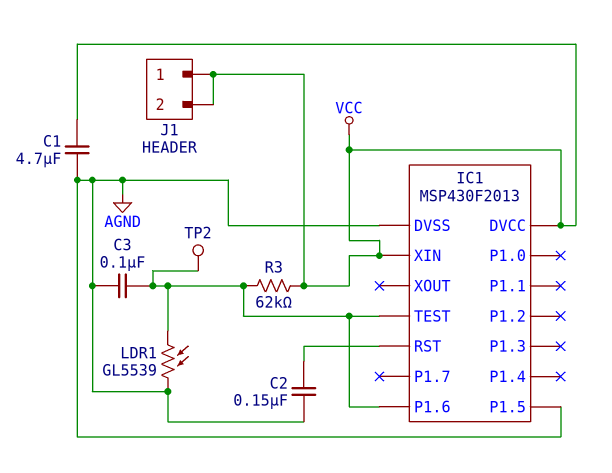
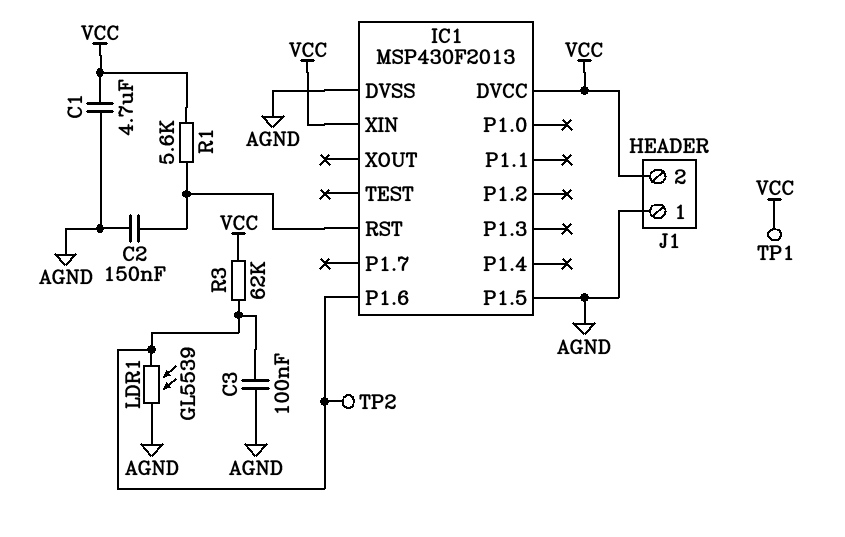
IC1 pin TEST: IC1/P1.6 -> none
J1 pin 1: VCC -> AGND
R1: none -> 5.6k (IC1/RST, VCC)
TP1: none -> test point (VCC)

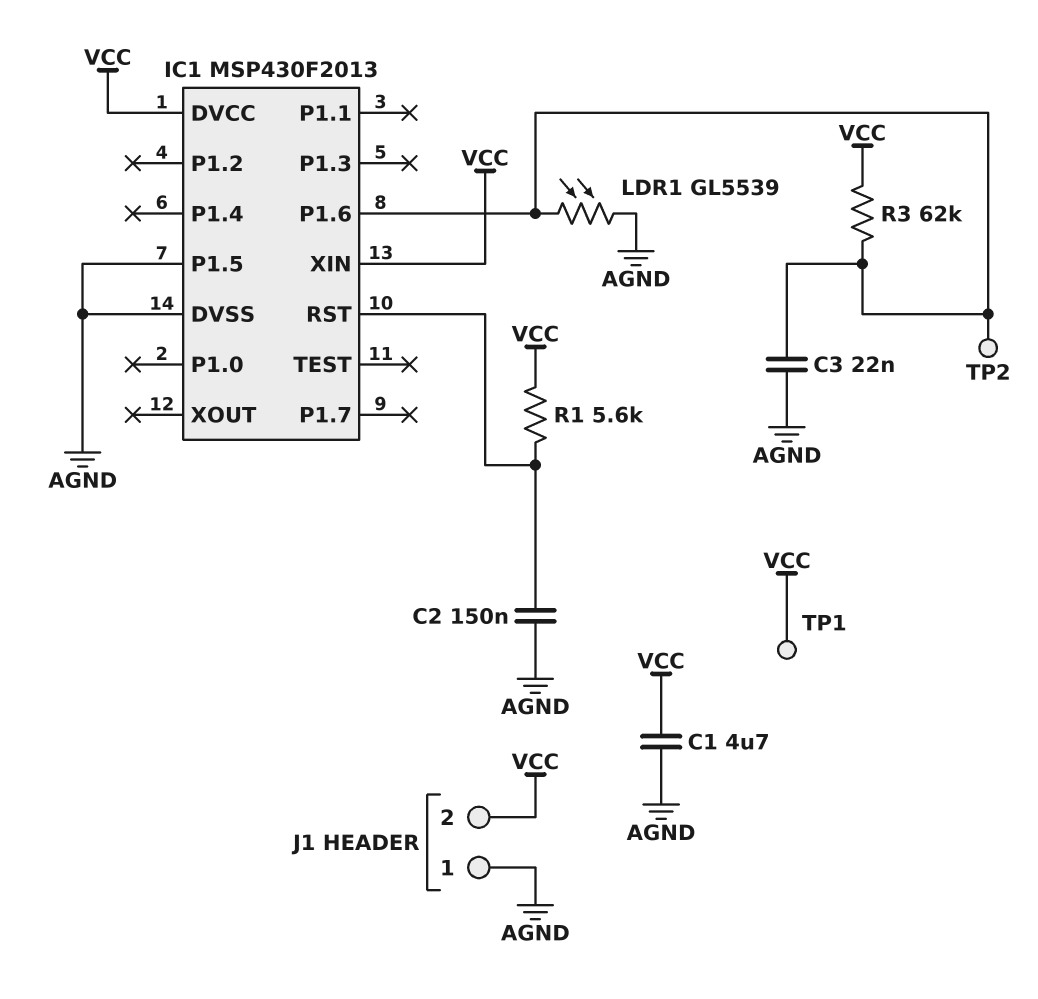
C3: 100nF (AGND, IC1/P1.6) -> 22nF (AGND, IC1/P1.6)

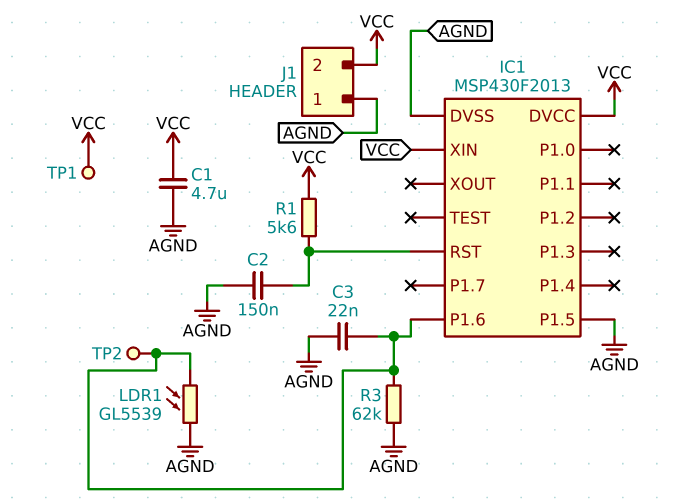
R3: 62k (IC1/P1.6, VCC) -> 62k (AGND, IC1/P1.6)

